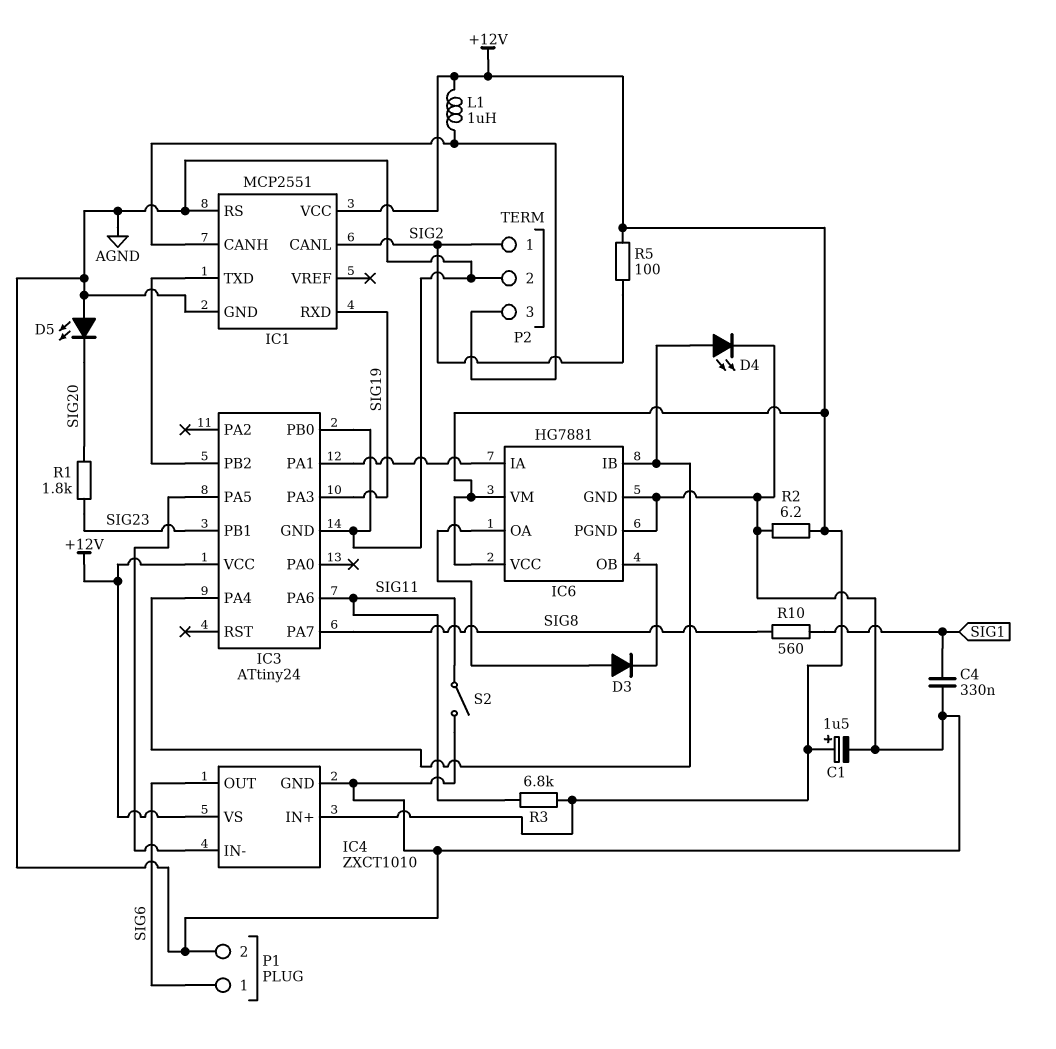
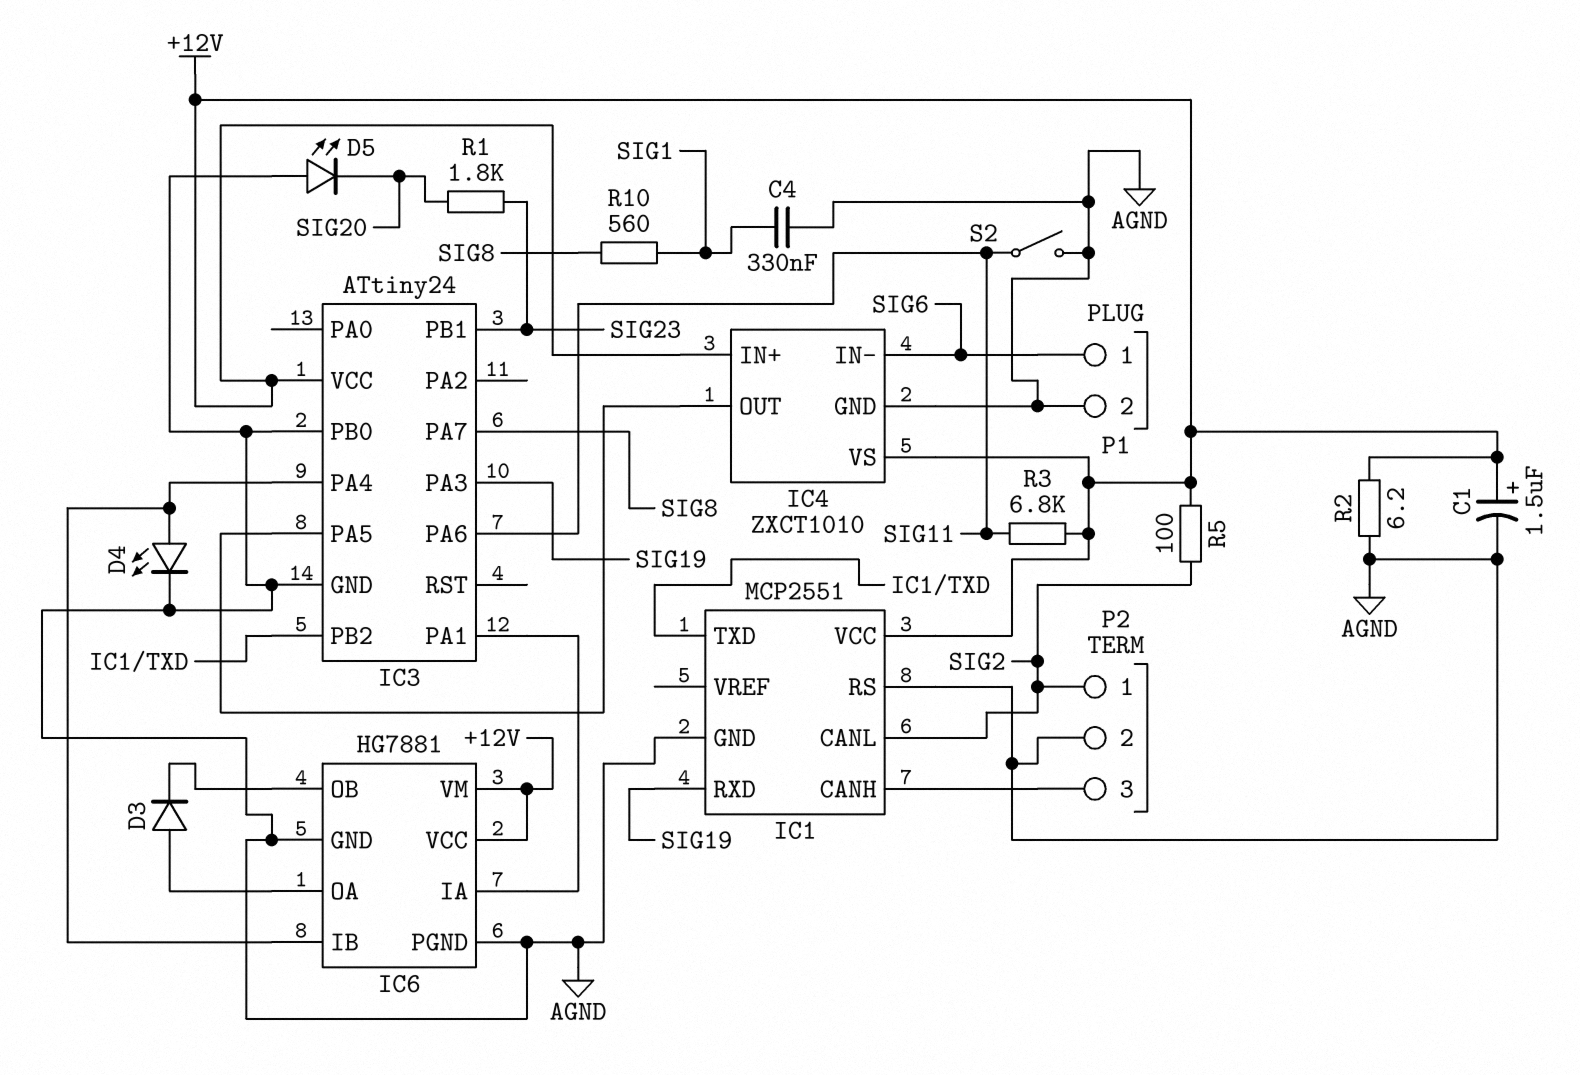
IC4 pin IN-: IC3/PA5 -> SIG6
IC4 pin OUT: SIG6 -> IC3/PA5
L1: 1uH (+12V, IC1/CANH) -> none

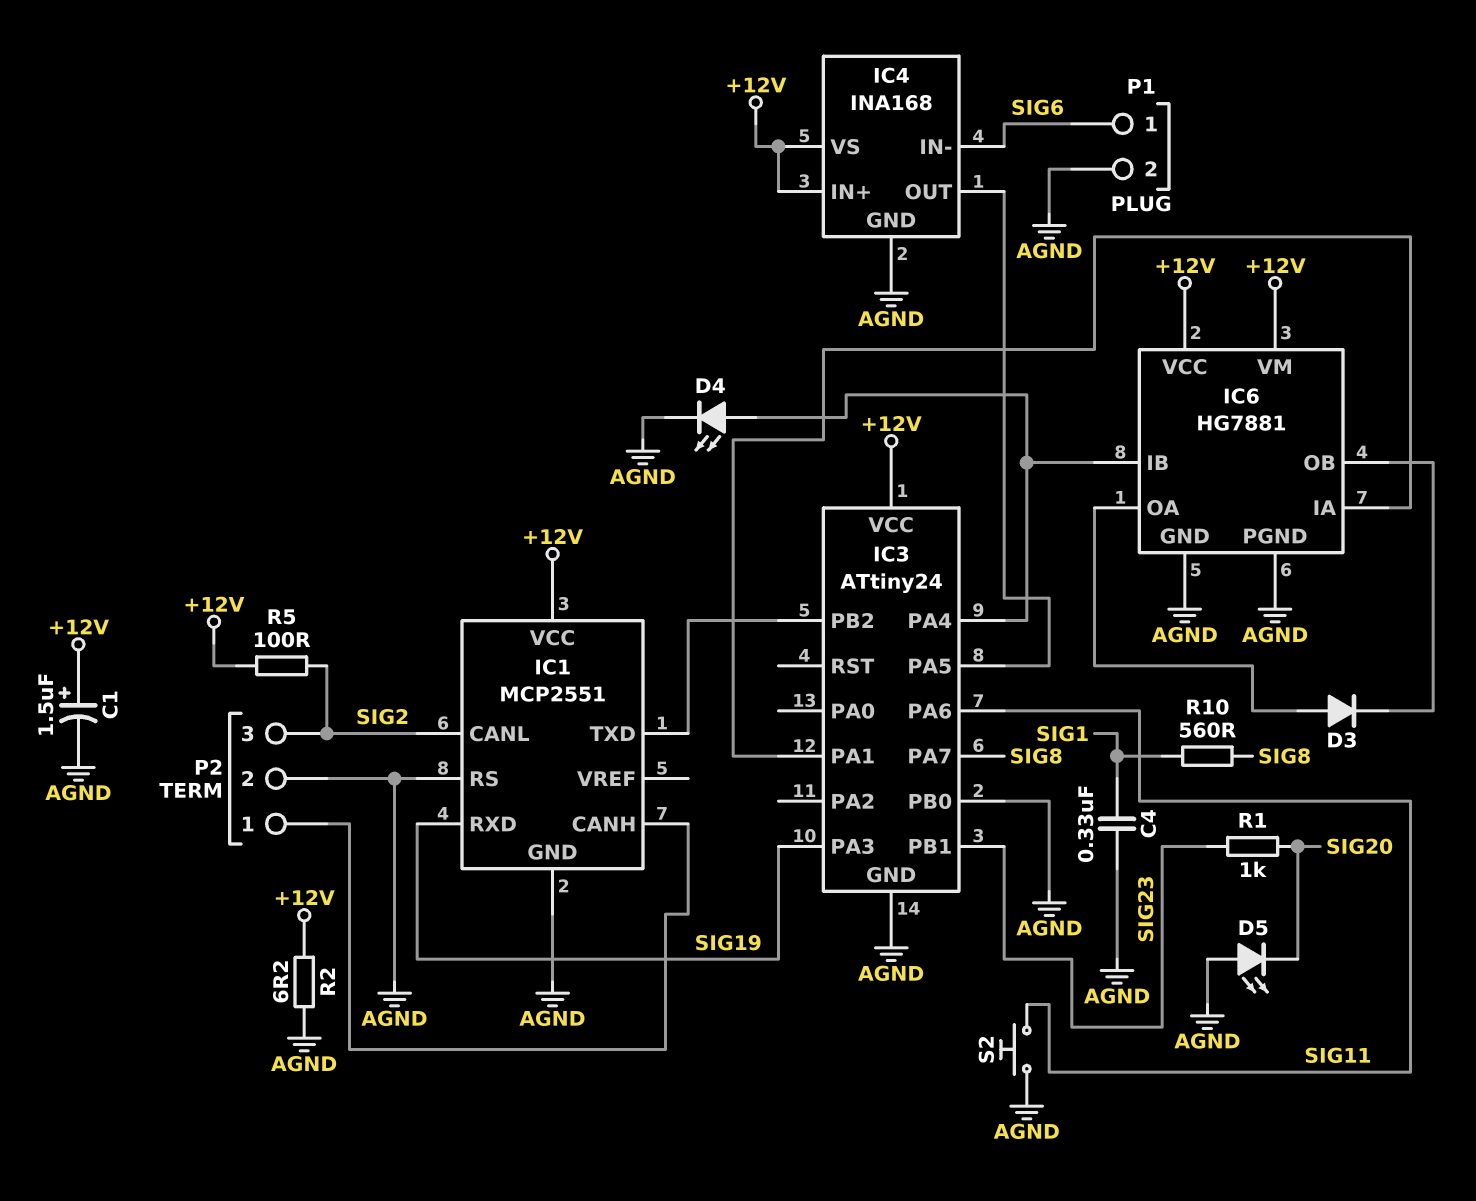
IC4: ZXCT1010 -> INA168
P2 pin 1: SIG2 -> IC1/CANH
P2 pin 3: IC1/CANH -> SIG2
R1: 1.8k (SIG20, SIG23) -> 1k (SIG20, SIG23)
R3: 6.8k (+12V, SIG11) -> none
S2: switch (AGND, SIG11) -> button (AGND, SIG11)

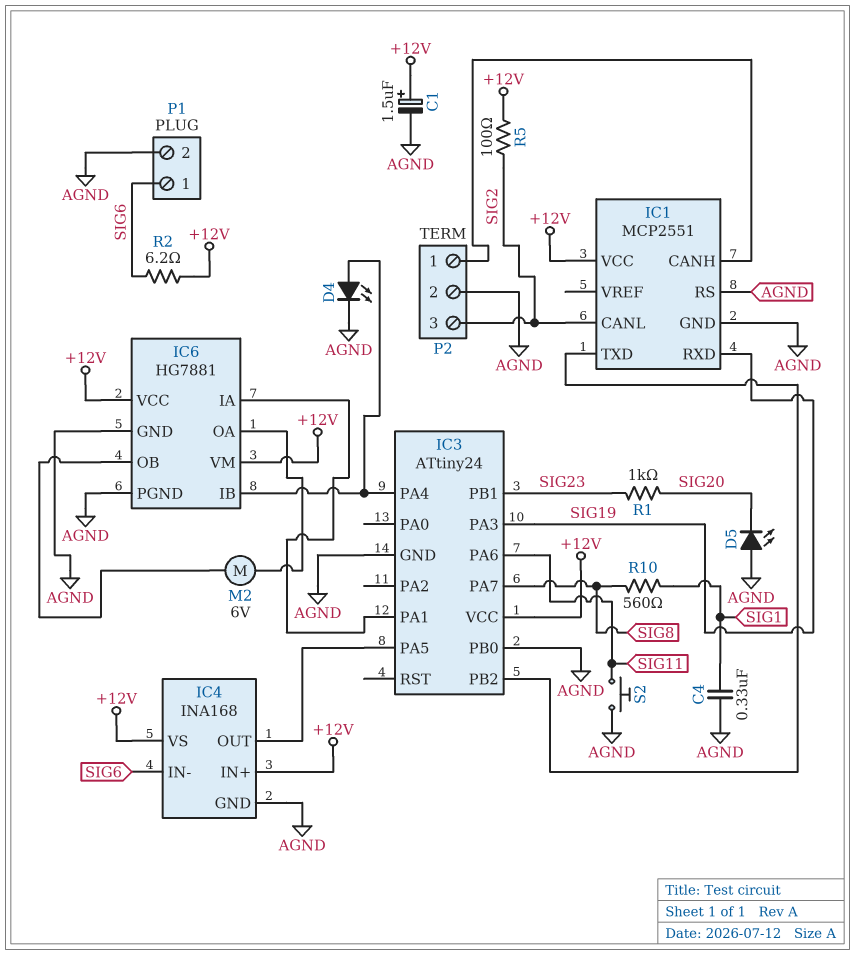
D3: diode (A IC6/OA, K IC6/OB) -> none
M2: none -> motor 6V (IC6/OA, IC6/OB)
R2: 6.2 (+12V, AGND) -> 6.2 (+12V, SIG6)

